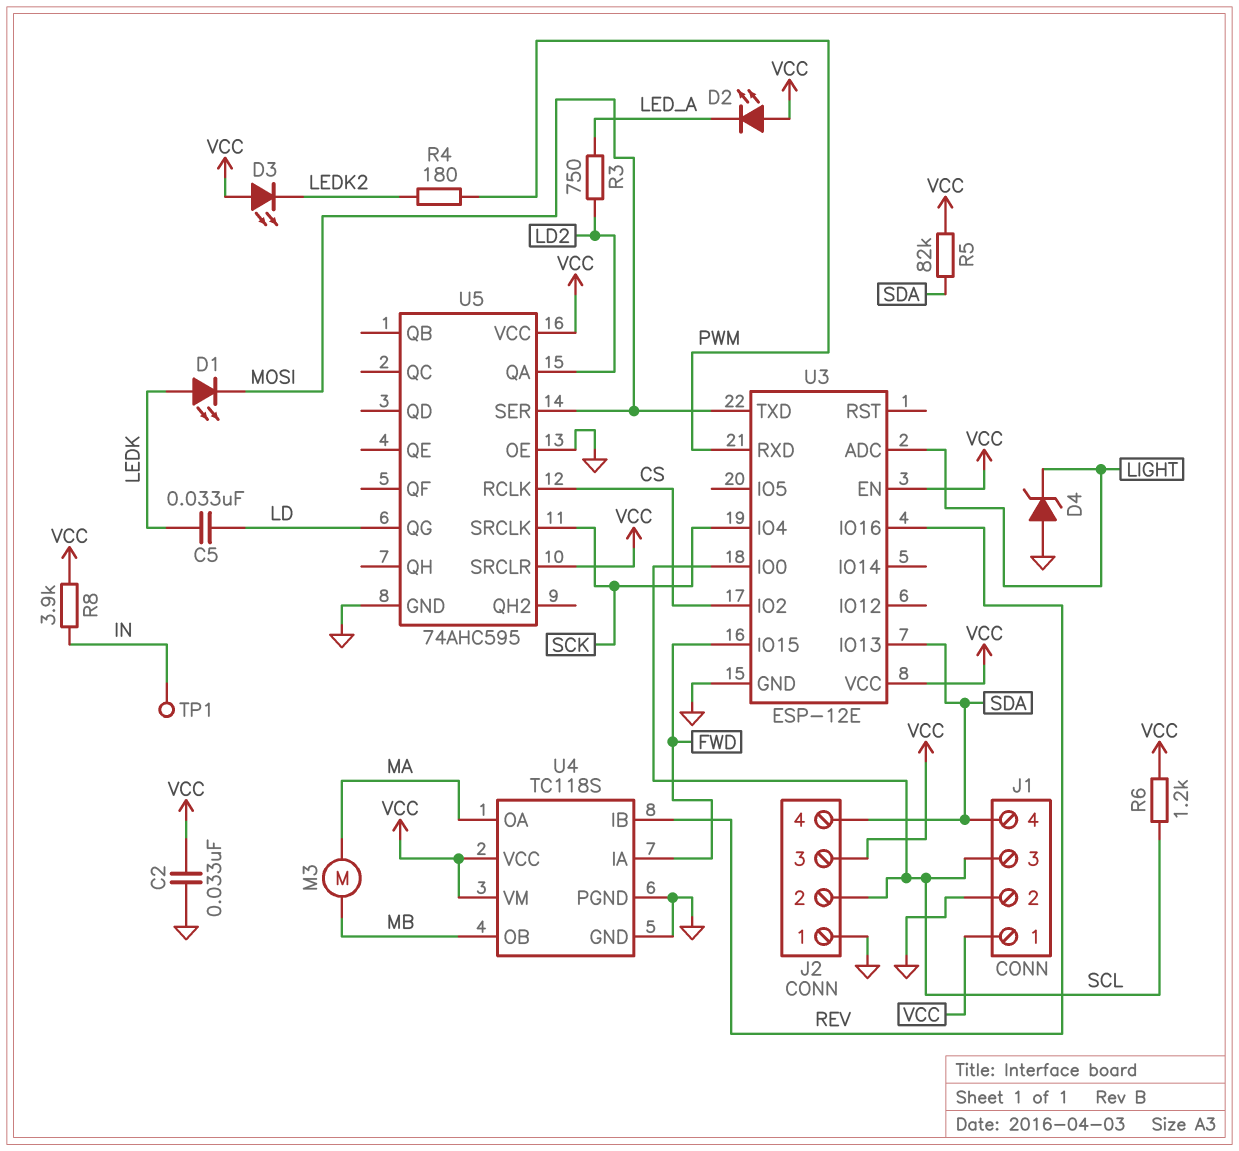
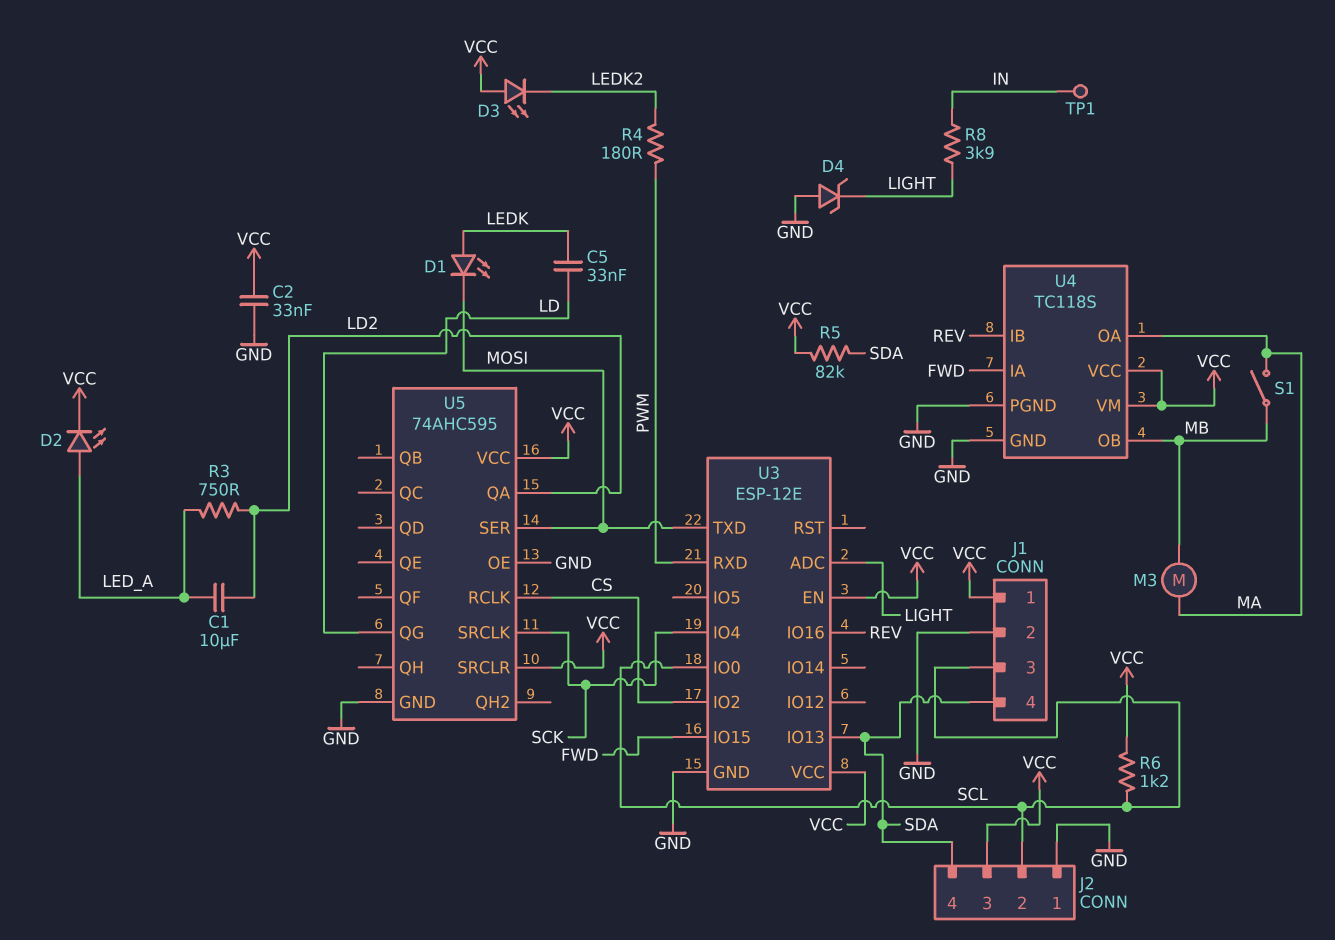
C1: none -> 10uF (LD2, LED_A)
D2: LED (A VCC, K LED_A) -> LED (A LED_A, K VCC)
R8: 3.9k (IN, VCC) -> 3.9k (IN, LIGHT)
S1: none -> switch (MA, MB)

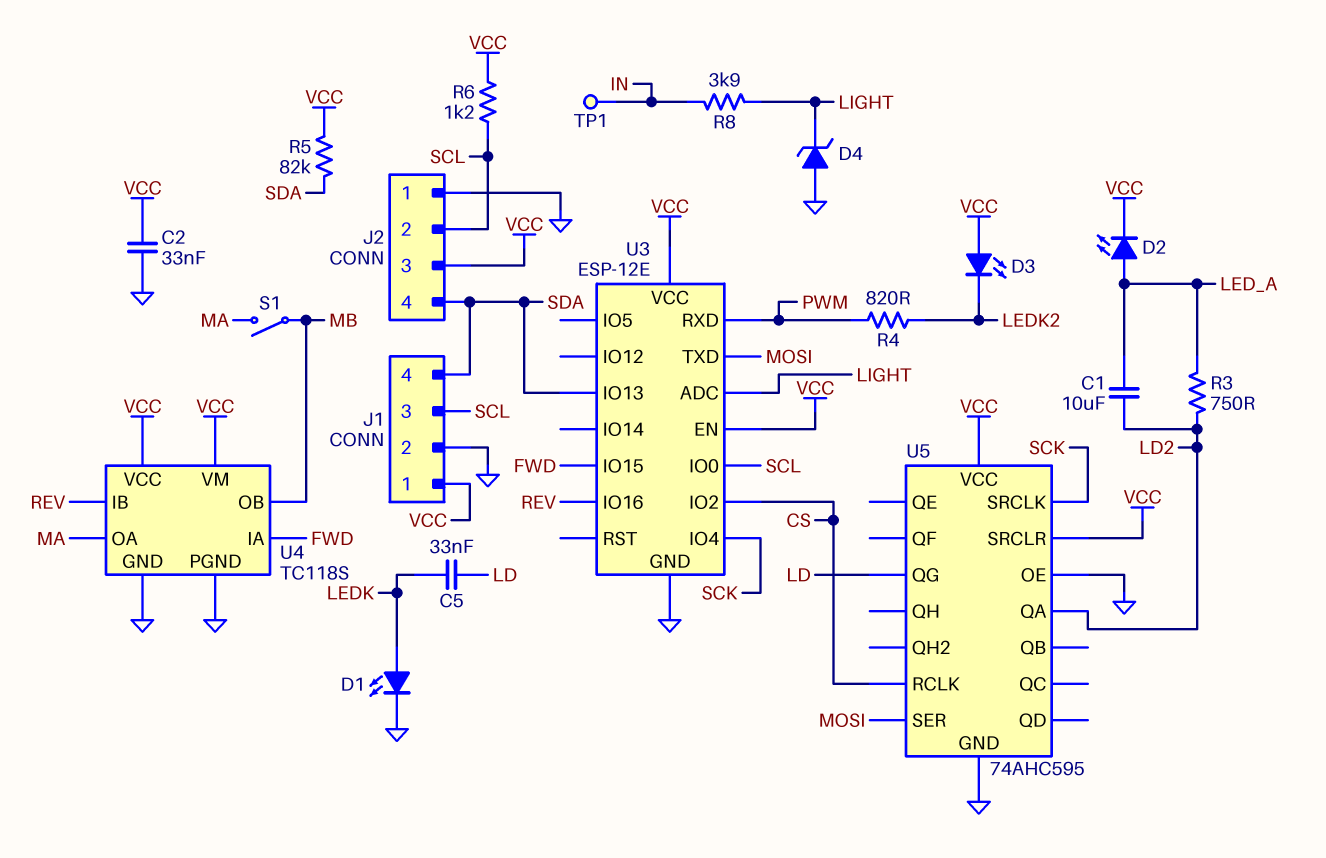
D1: LED (A LEDK, K MOSI) -> LED (A LEDK, K GND)
M3: motor (MA, MB) -> none
R4: 180 (LEDK2, PWM) -> 820 (LEDK2, PWM)

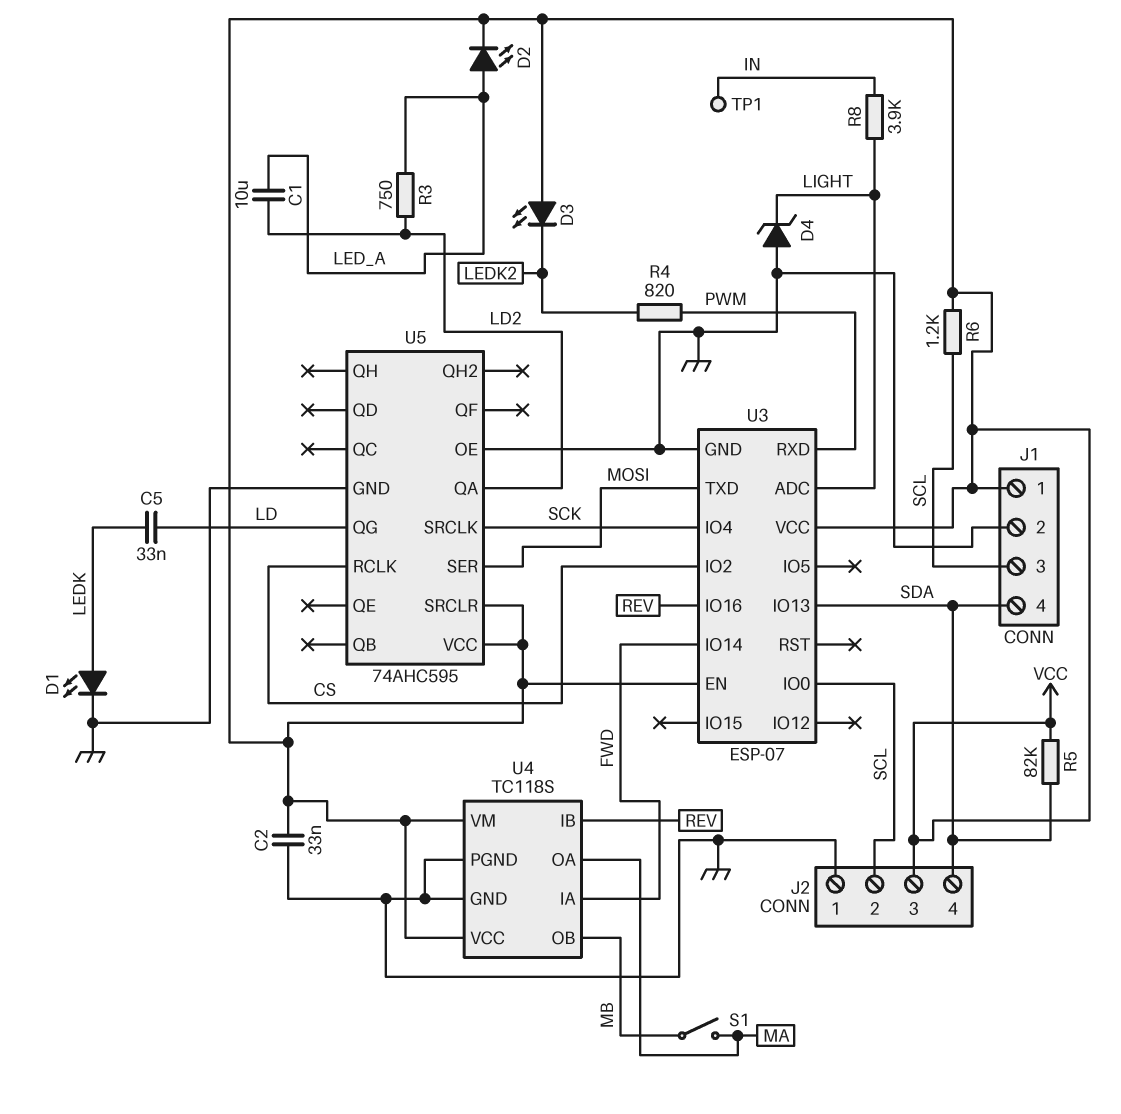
U3: ESP-12E -> ESP-07
U3 pin IO14: none -> FWD
U3 pin IO15: FWD -> none

